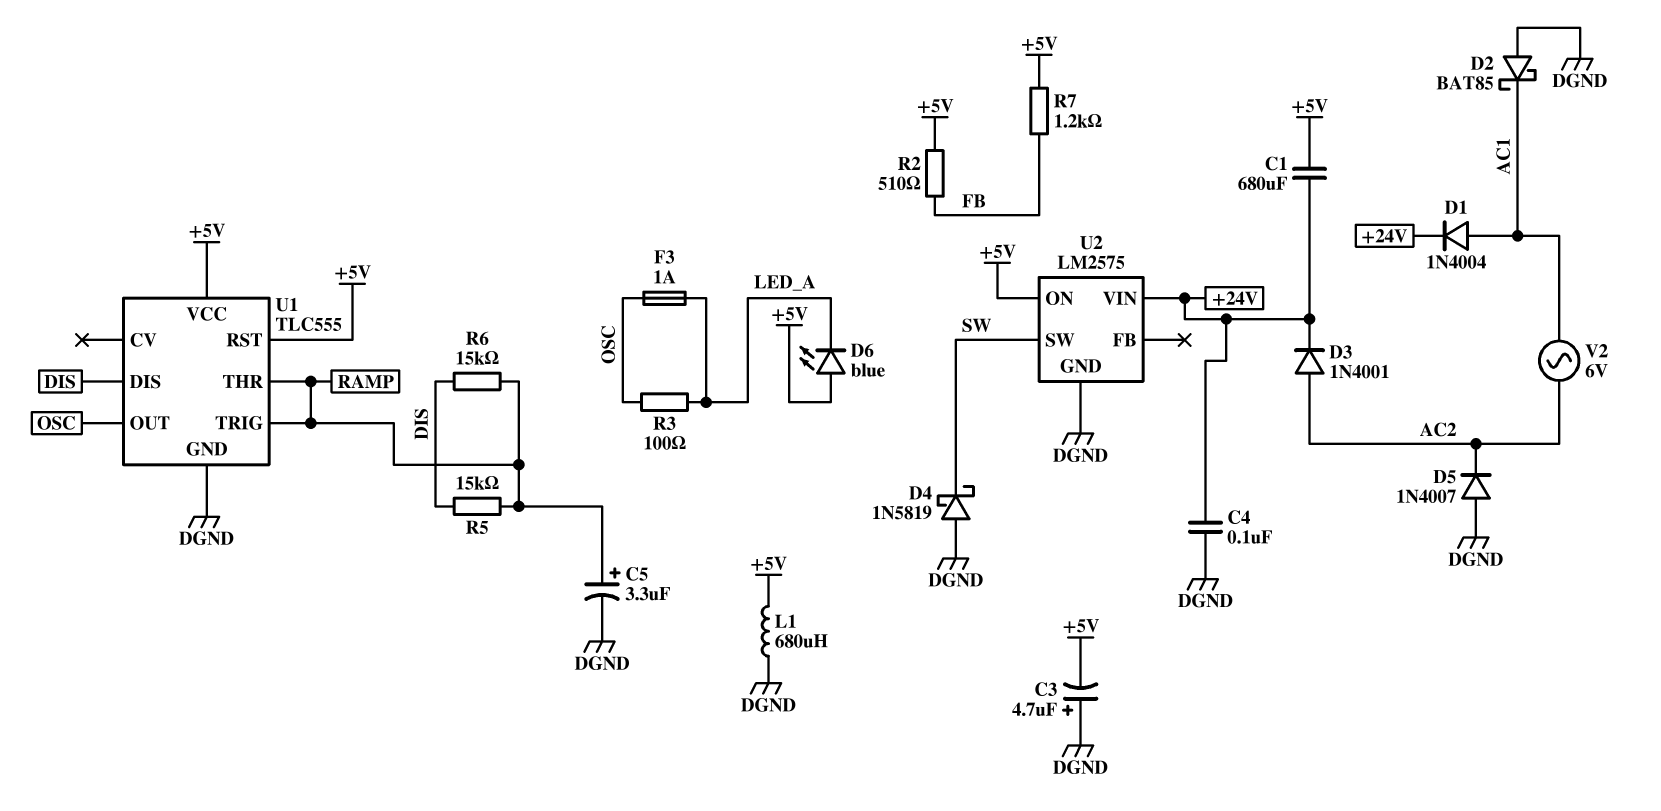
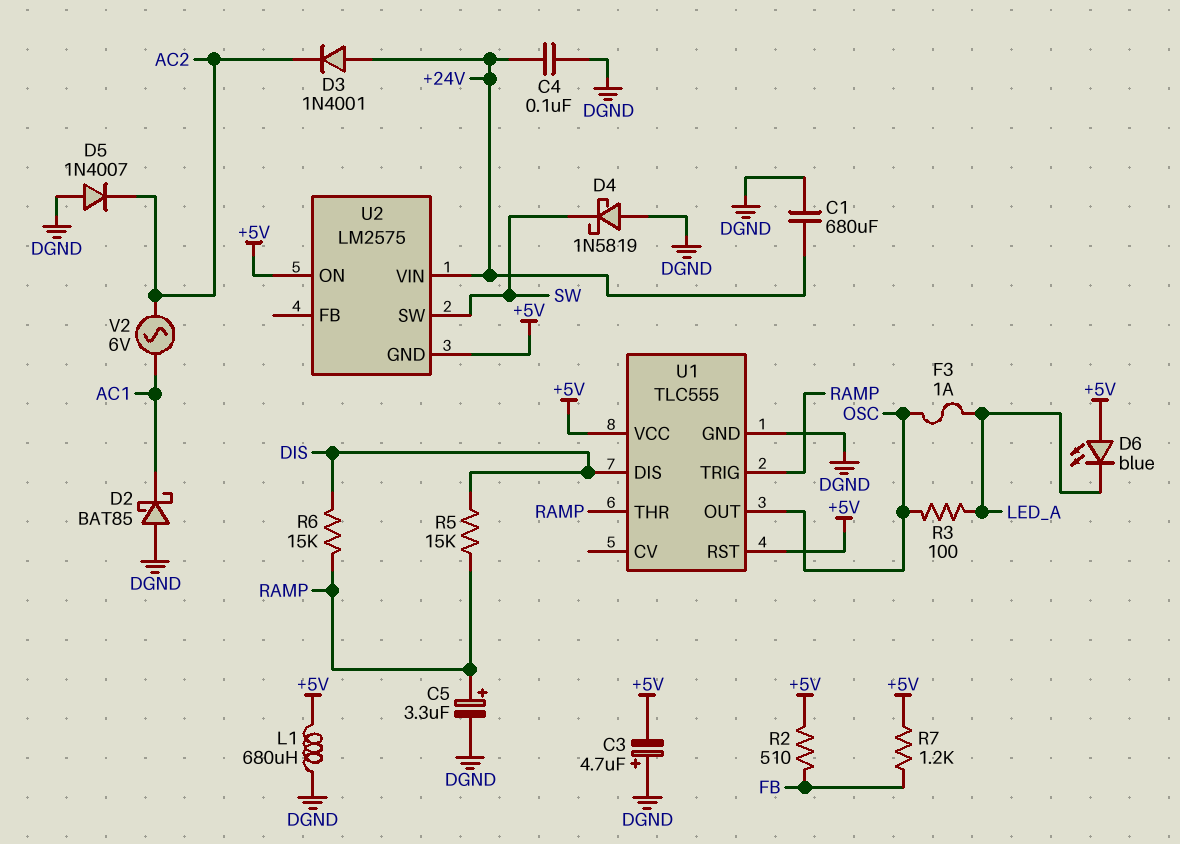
C1: 680uF (+5V, +24V) -> 680uF (+24V, DGND)
D1: diode 1N4004 (A AC1, K +24V) -> none
D3: diode 1N4001 (A AC2, K +24V) -> diode 1N4001 (A +24V, K AC2)
U2 pin GND: DGND -> +5V

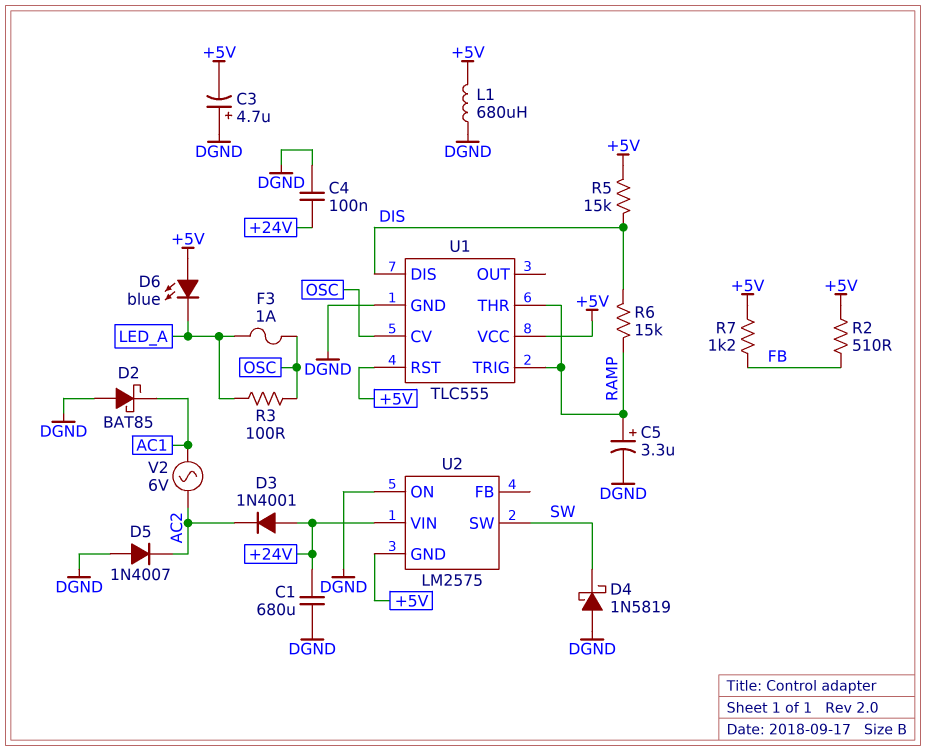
R5: 15k (DIS, RAMP) -> 15k (+5V, DIS)
U1 pin CV: none -> OSC
U1 pin OUT: OSC -> none
U2 pin ON: +5V -> DGND

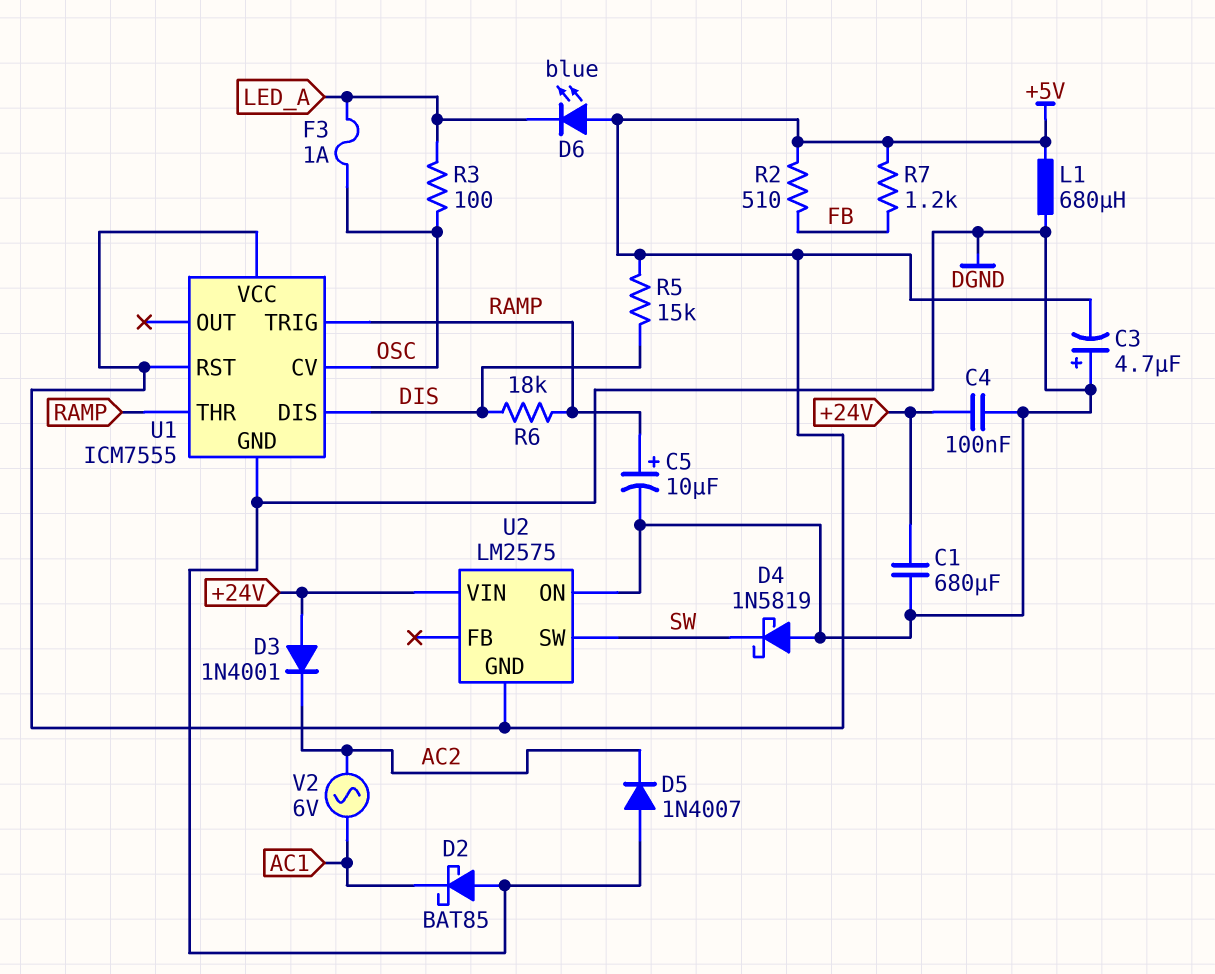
C5: 3.3uF (plus RAMP, minus DGND) -> 10uF (plus RAMP, minus DGND)
R6: 15k (DIS, RAMP) -> 18k (DIS, RAMP)
U1: TLC555 -> ICM7555

